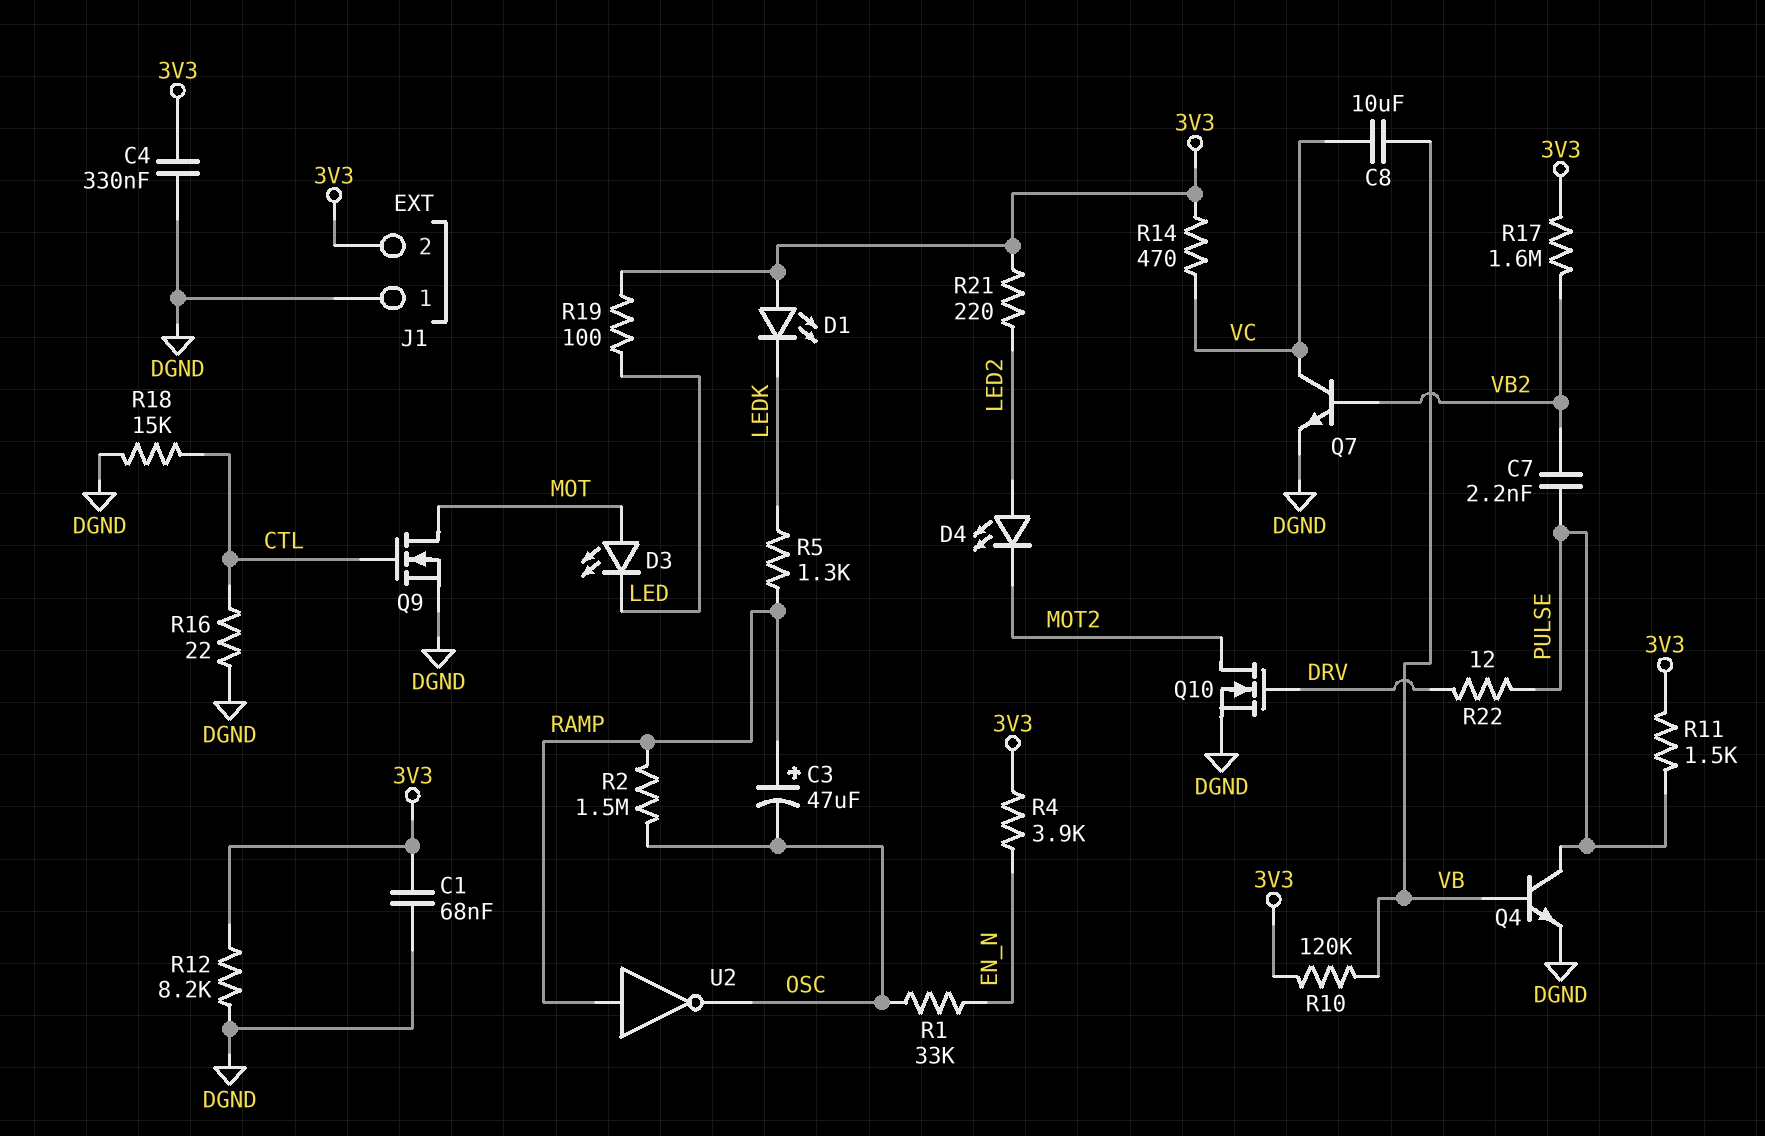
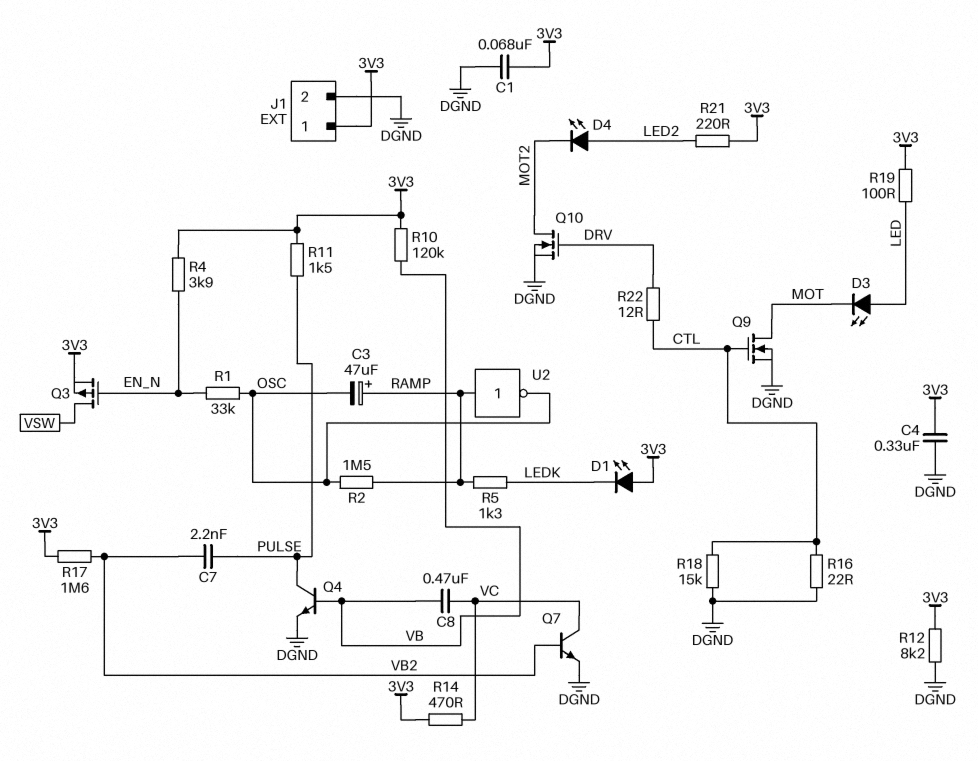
C8: 10uF (VB, VC) -> 470nF (VB, VC)
D3: LED (A MOT, K LED) -> LED (A LED, K MOT)
J1 pin 1: DGND -> 3V3
J1 pin 2: 3V3 -> DGND
Q3: none -> PMOS (G EN_N, D VSW, S 3V3)
R22: 12 (DRV, PULSE) -> 12 (CTL, DRV)

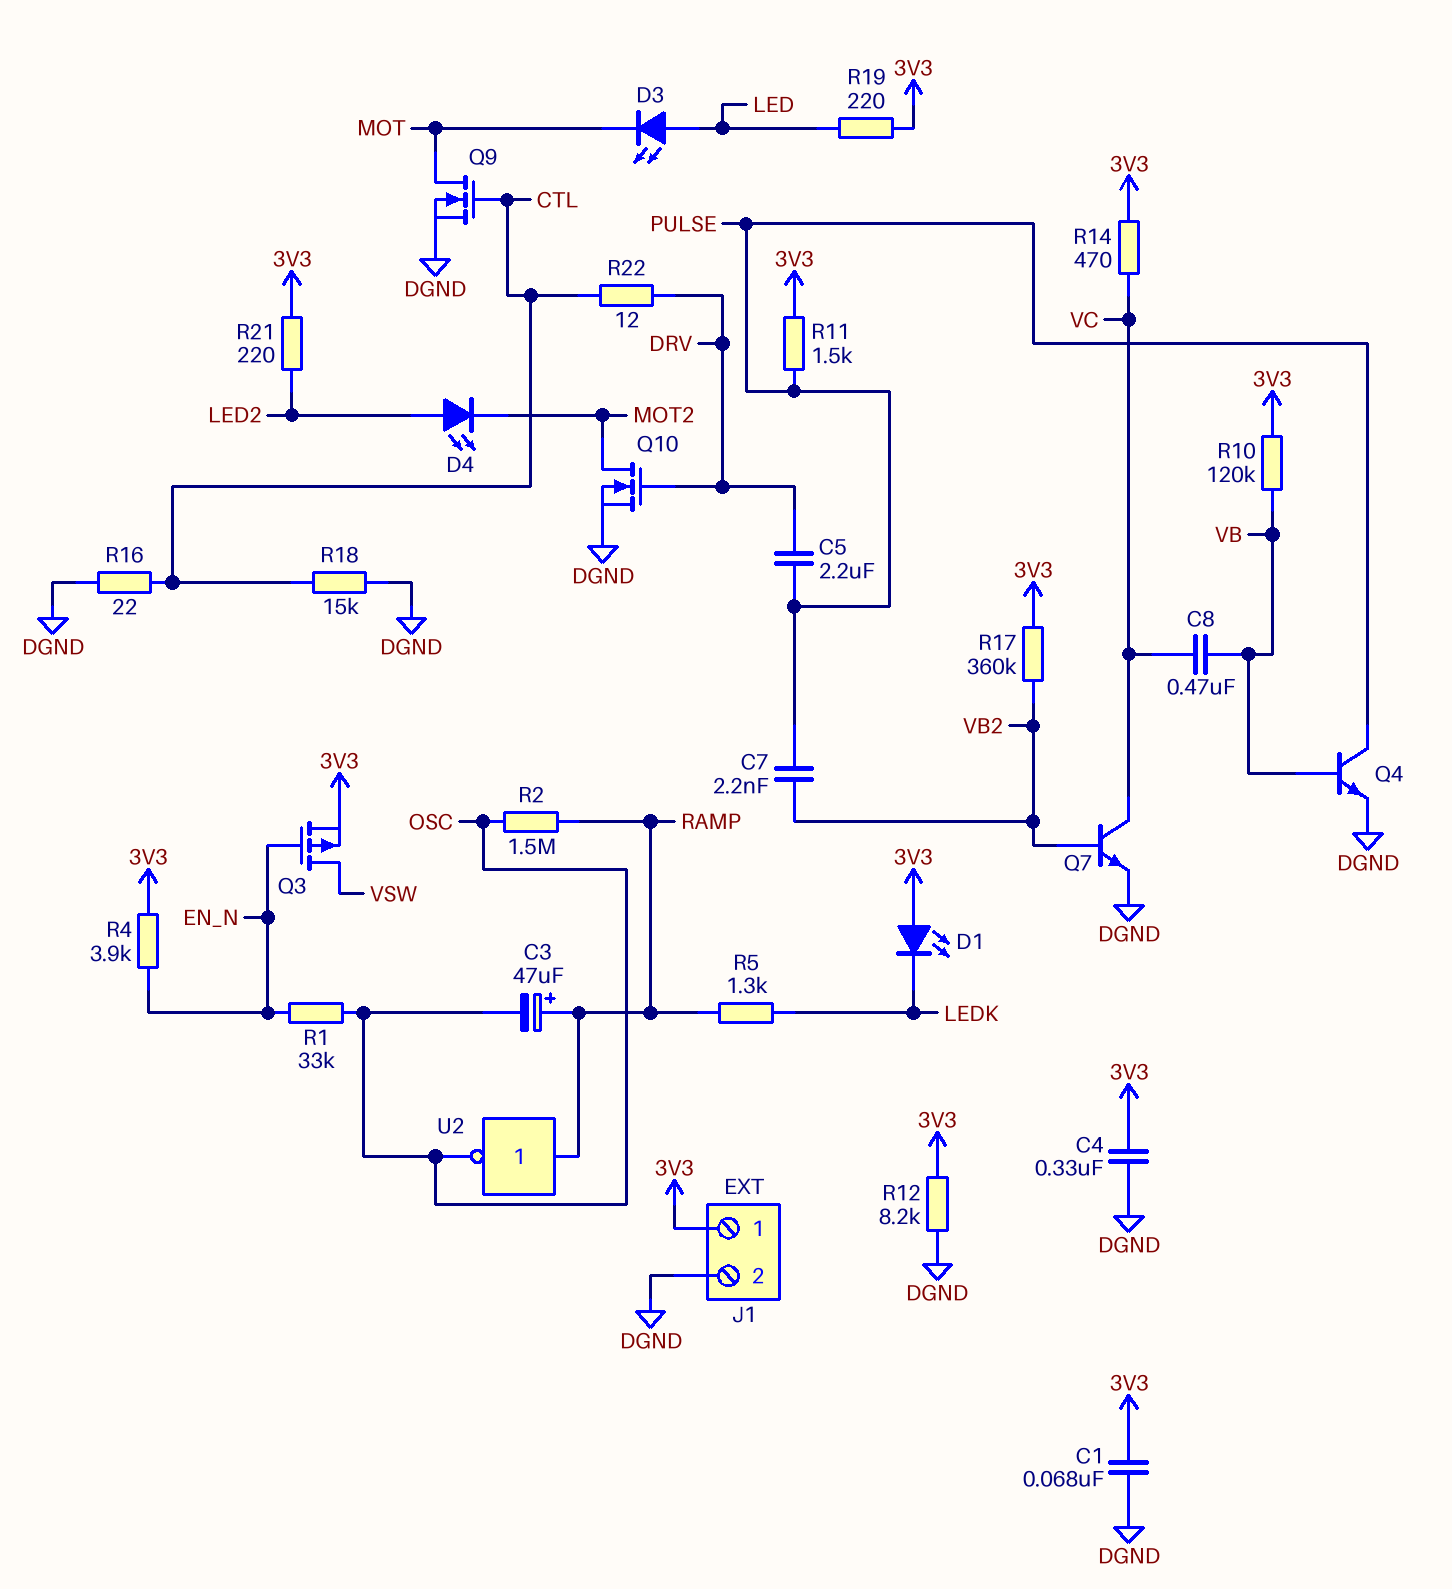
C5: none -> 2.2uF (DRV, PULSE)
R17: 1.6M (3V3, VB2) -> 360k (3V3, VB2)
R19: 100 (3V3, LED) -> 220 (3V3, LED)

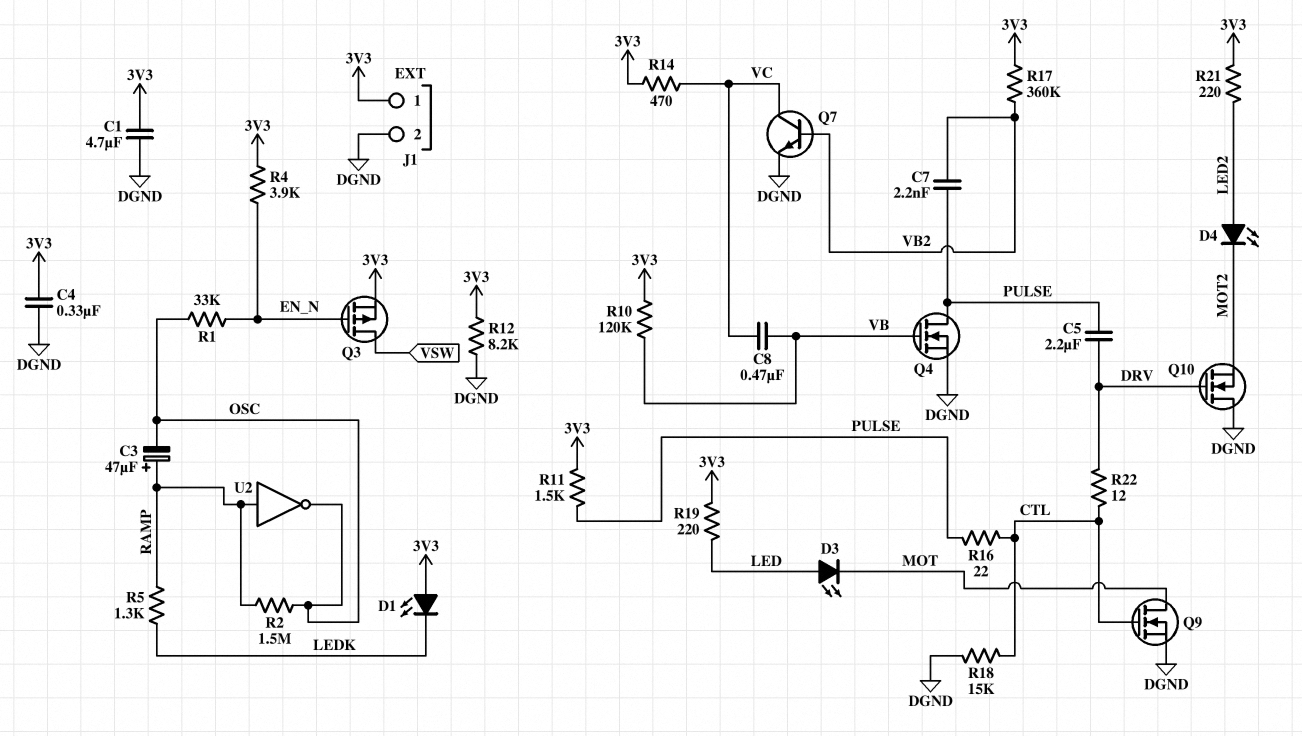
C1: 68nF (3V3, DGND) -> 4.7uF (3V3, DGND)
Q4: NPN (B VB, C PULSE, E DGND) -> NMOS (G VB, D PULSE, S DGND)
Q10: NMOS (G DRV, D MOT2, S DGND) -> NMOS (G DRV, D DGND, S MOT2)
R16: 22 (CTL, DGND) -> 22 (CTL, PULSE)

